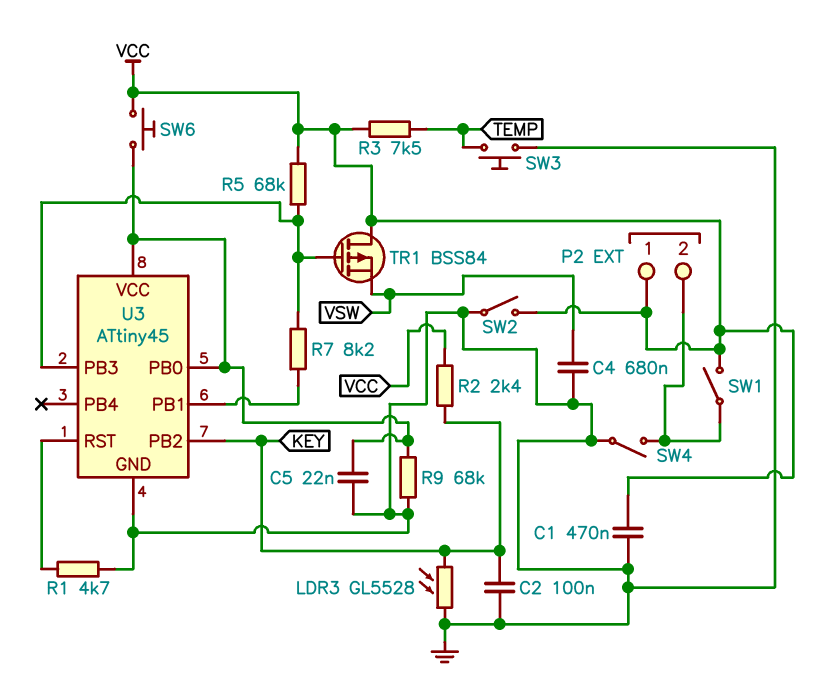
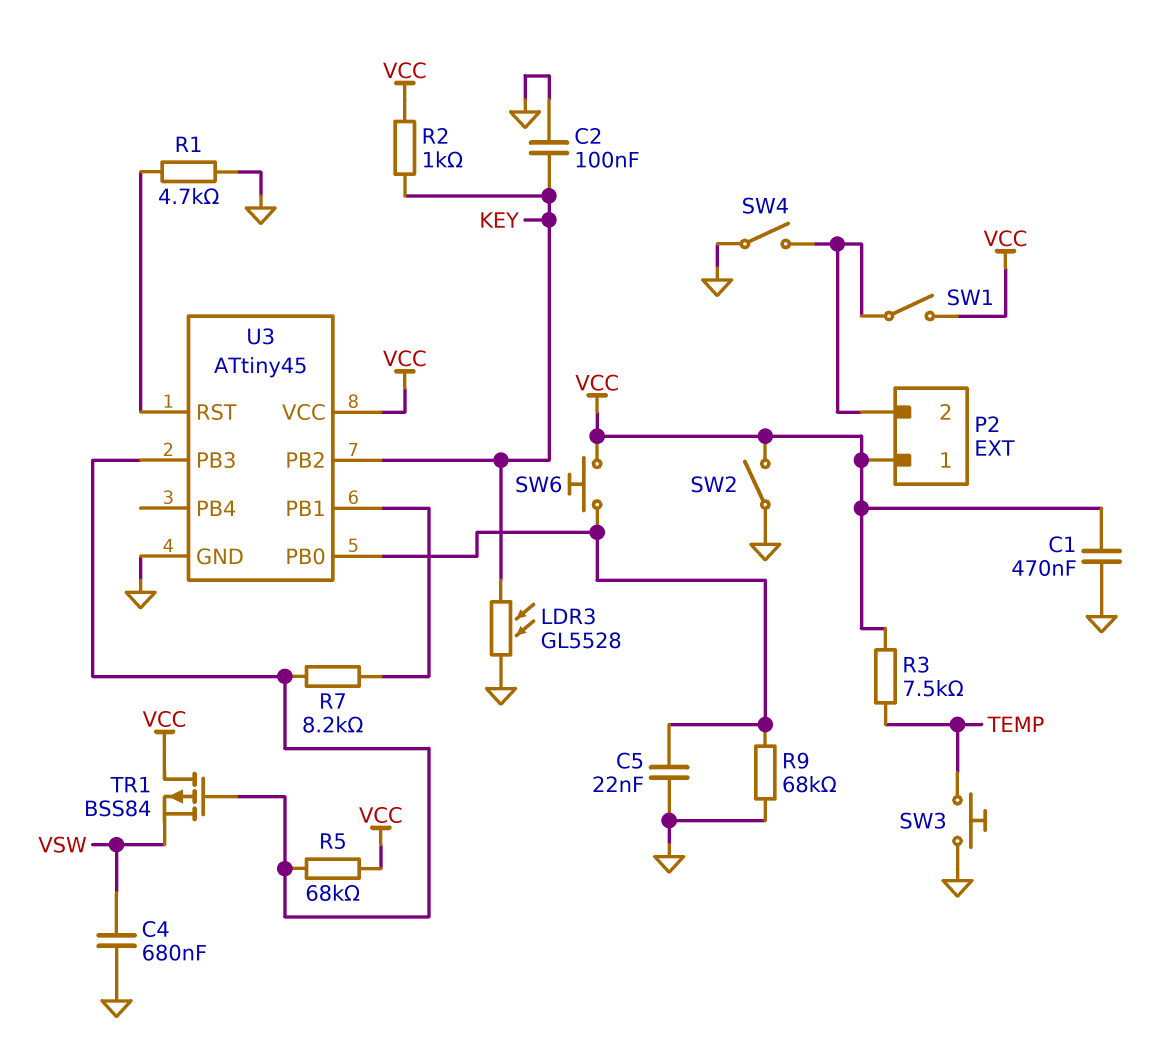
R2: 2.4k (KEY, VCC) -> 1k (KEY, VCC)
U3 pin VCC: U3/PB0 -> VCC

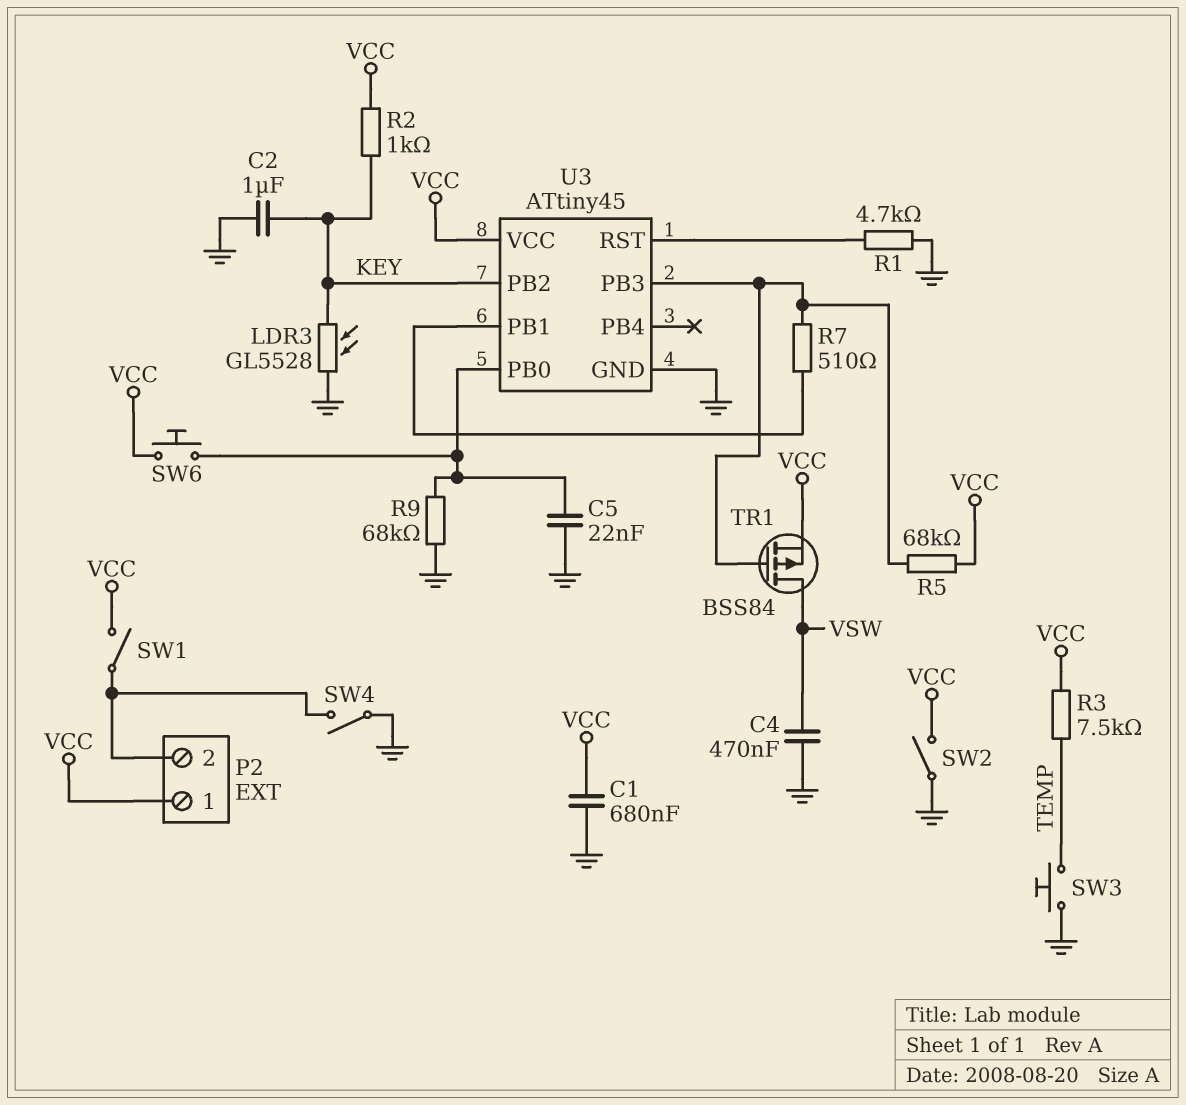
C1: 470nF (GND, VCC) -> 680nF (GND, VCC)
C2: 100nF (GND, KEY) -> 1uF (GND, KEY)
C4: 680nF (GND, VSW) -> 470nF (GND, VSW)
R7: 8.2k (U3/PB1, U3/PB3) -> 510 (U3/PB1, U3/PB3)
TR1: PMOS BSS84 (G U3/PB3, D VCC, S VSW) -> PMOS BSS84 (G U3/PB3, D VSW, S VCC)

